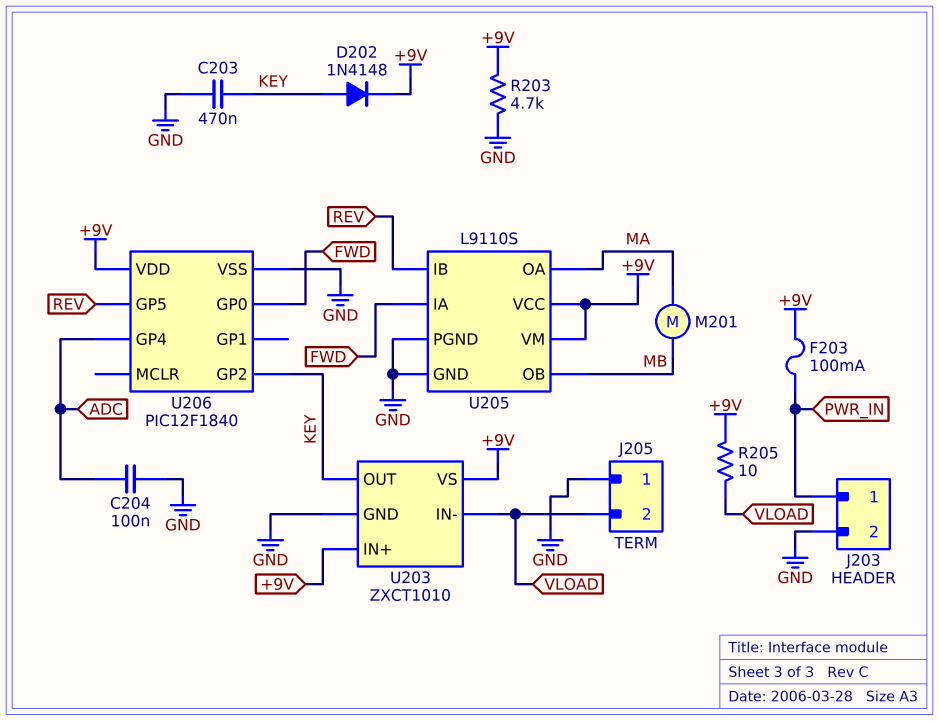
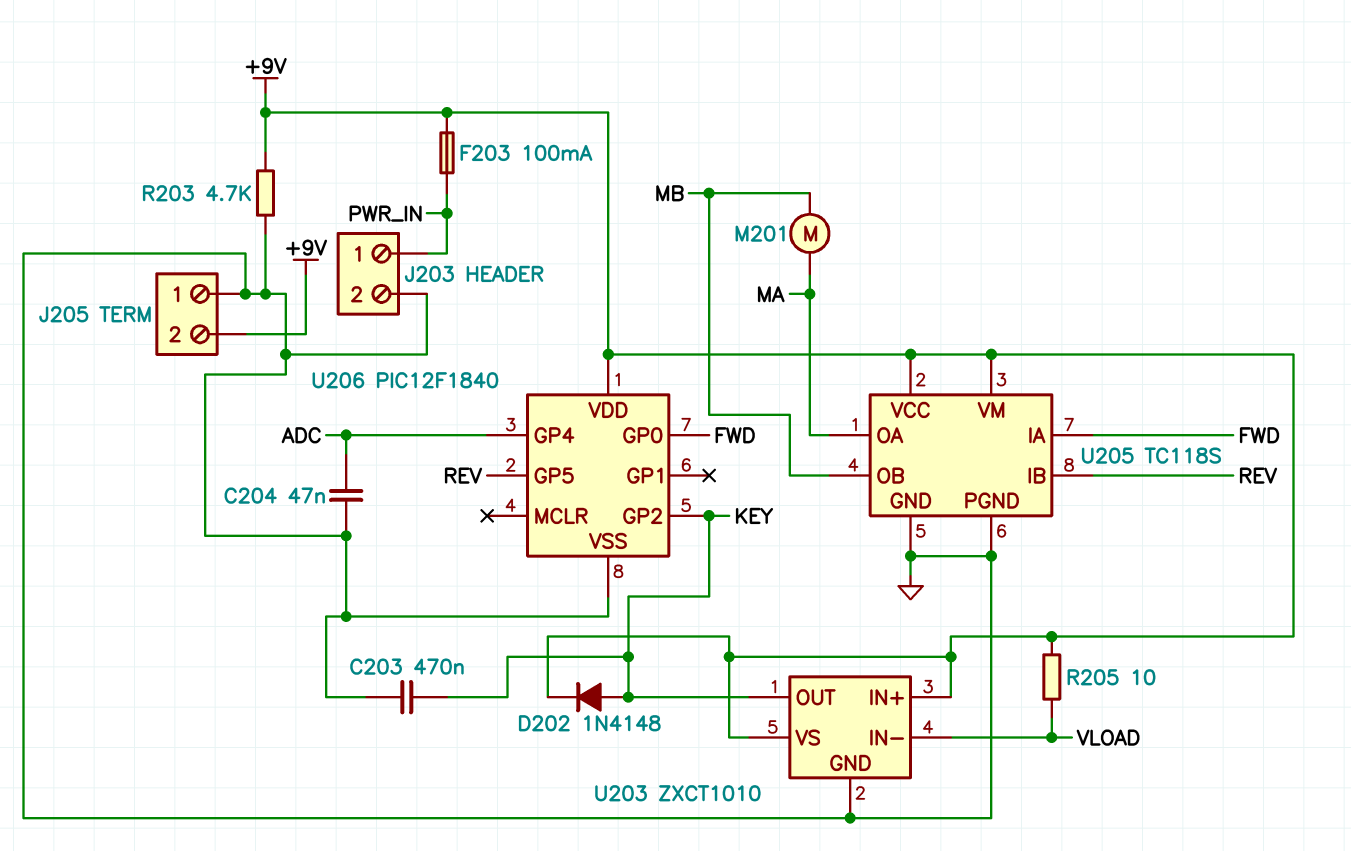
C204: 100nF (ADC, GND) -> 47nF (ADC, GND)
J205 pin 2: VLOAD -> +9V
U205: L9110S -> TC118S

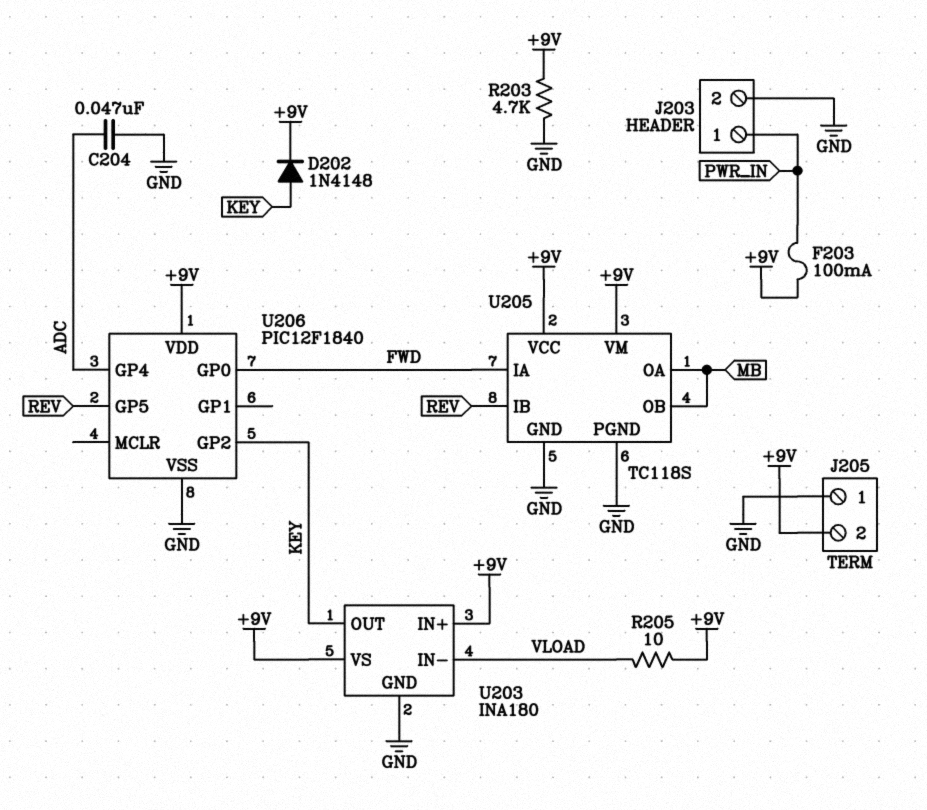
C203: 470nF (GND, KEY) -> none
M201: motor (MA, MB) -> none
U203: ZXCT1010 -> INA180
U205 pin OA: MA -> MB

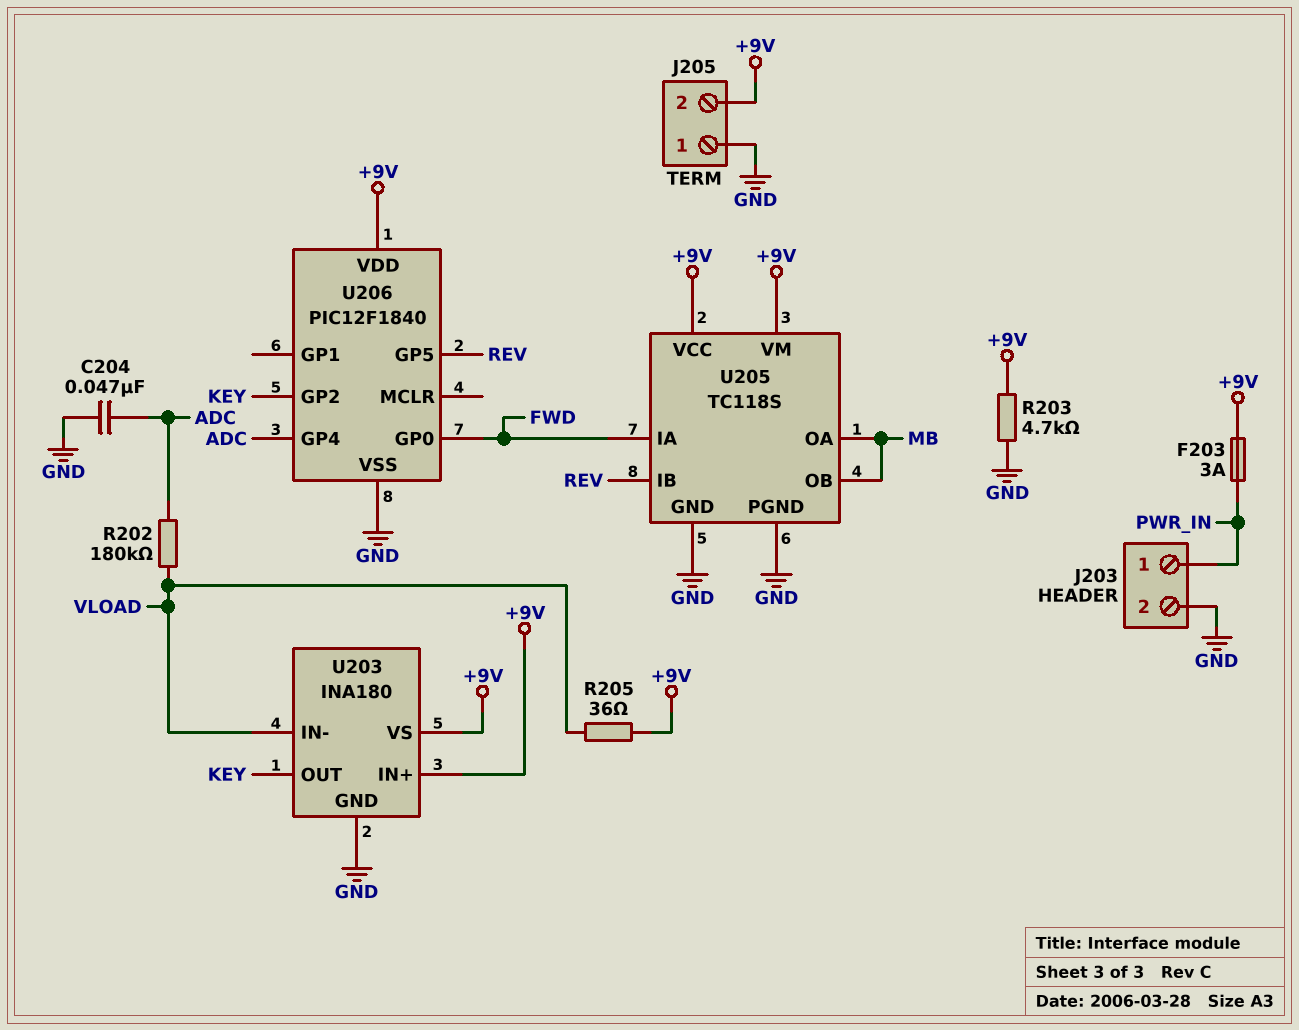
D202: diode 1N4148 (A KEY, K +9V) -> none
F203: 100mA (+9V, PWR_IN) -> 3A (+9V, PWR_IN)
R202: none -> 180k (ADC, VLOAD)
R205: 10 (+9V, VLOAD) -> 36 (+9V, VLOAD)

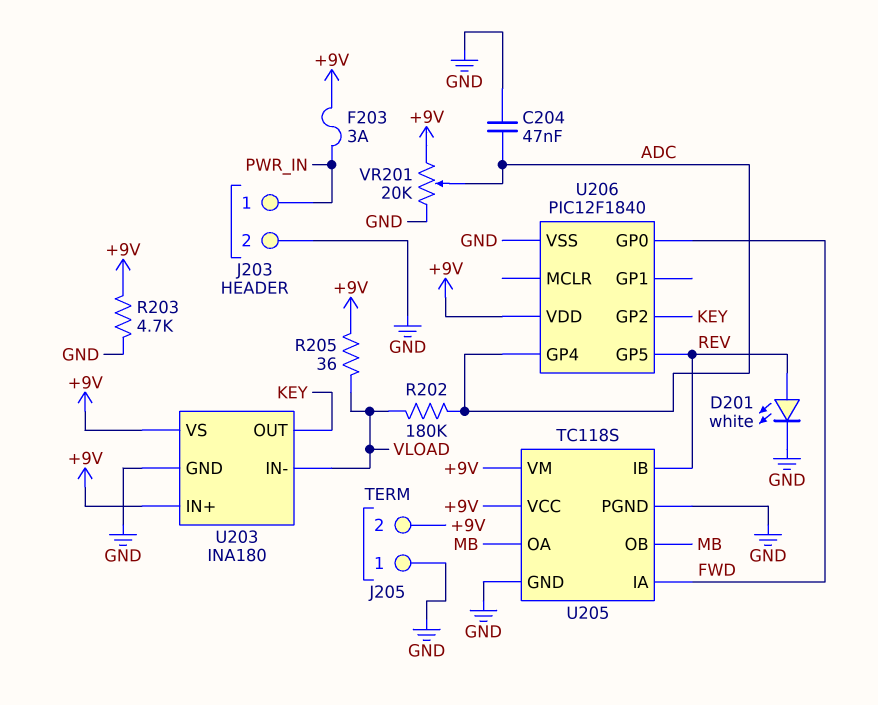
D201: none -> LED white (A REV, K GND)
VR201: none -> 20k (+9V, GND, wiper ADC)

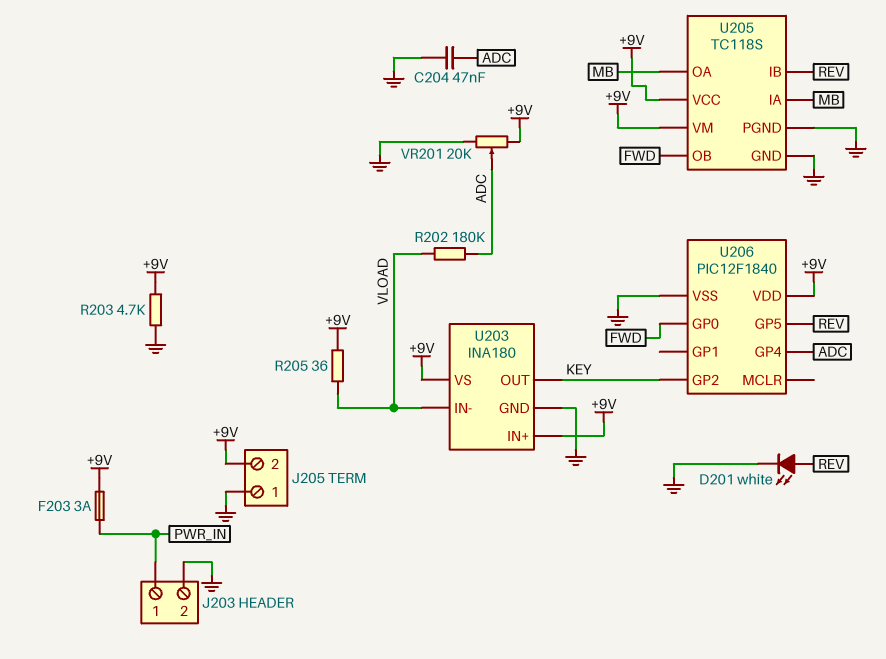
U205 pin IA: FWD -> MB
U205 pin OB: MB -> FWD

